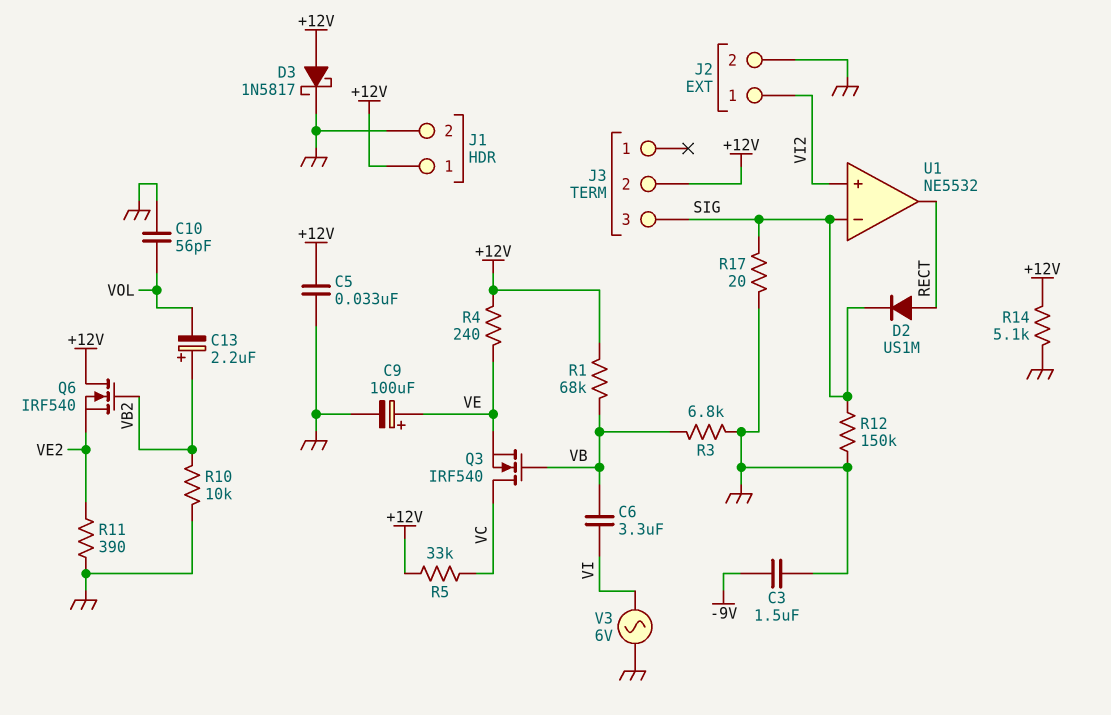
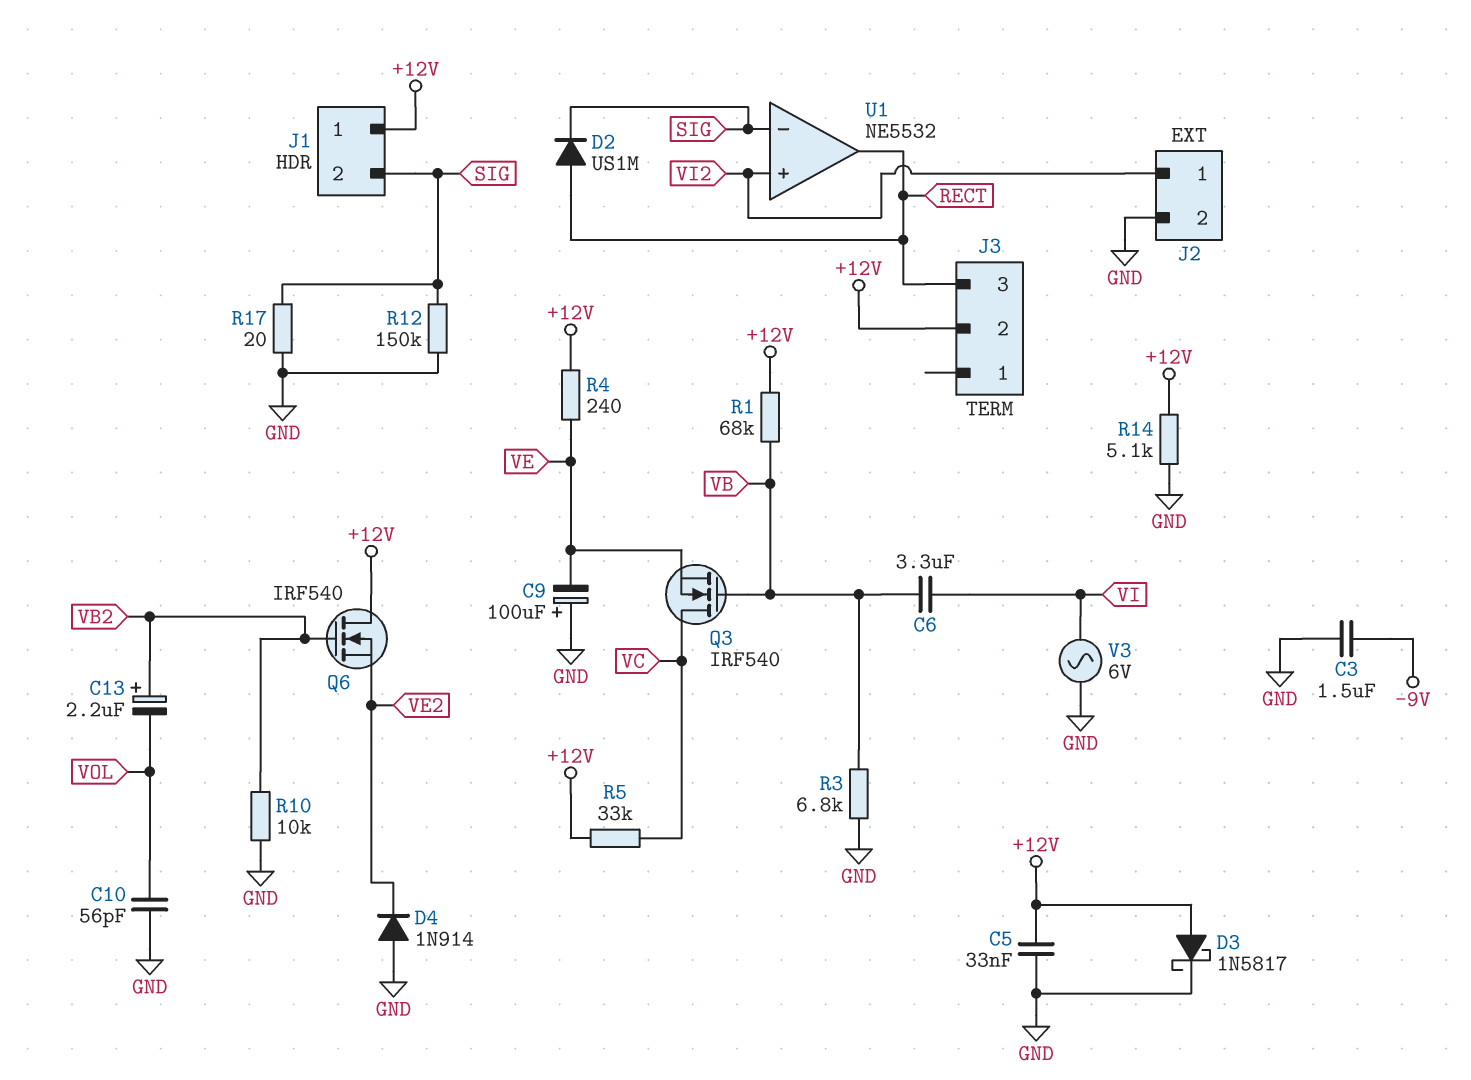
C9: 100uF (plus VE, minus GND) -> 100uF (plus GND, minus VE)
D4: none -> diode 1N914 (A GND, K VE2)
J1 pin 2: GND -> SIG
J3 pin 3: SIG -> RECT
R11: 390 (GND, VE2) -> none

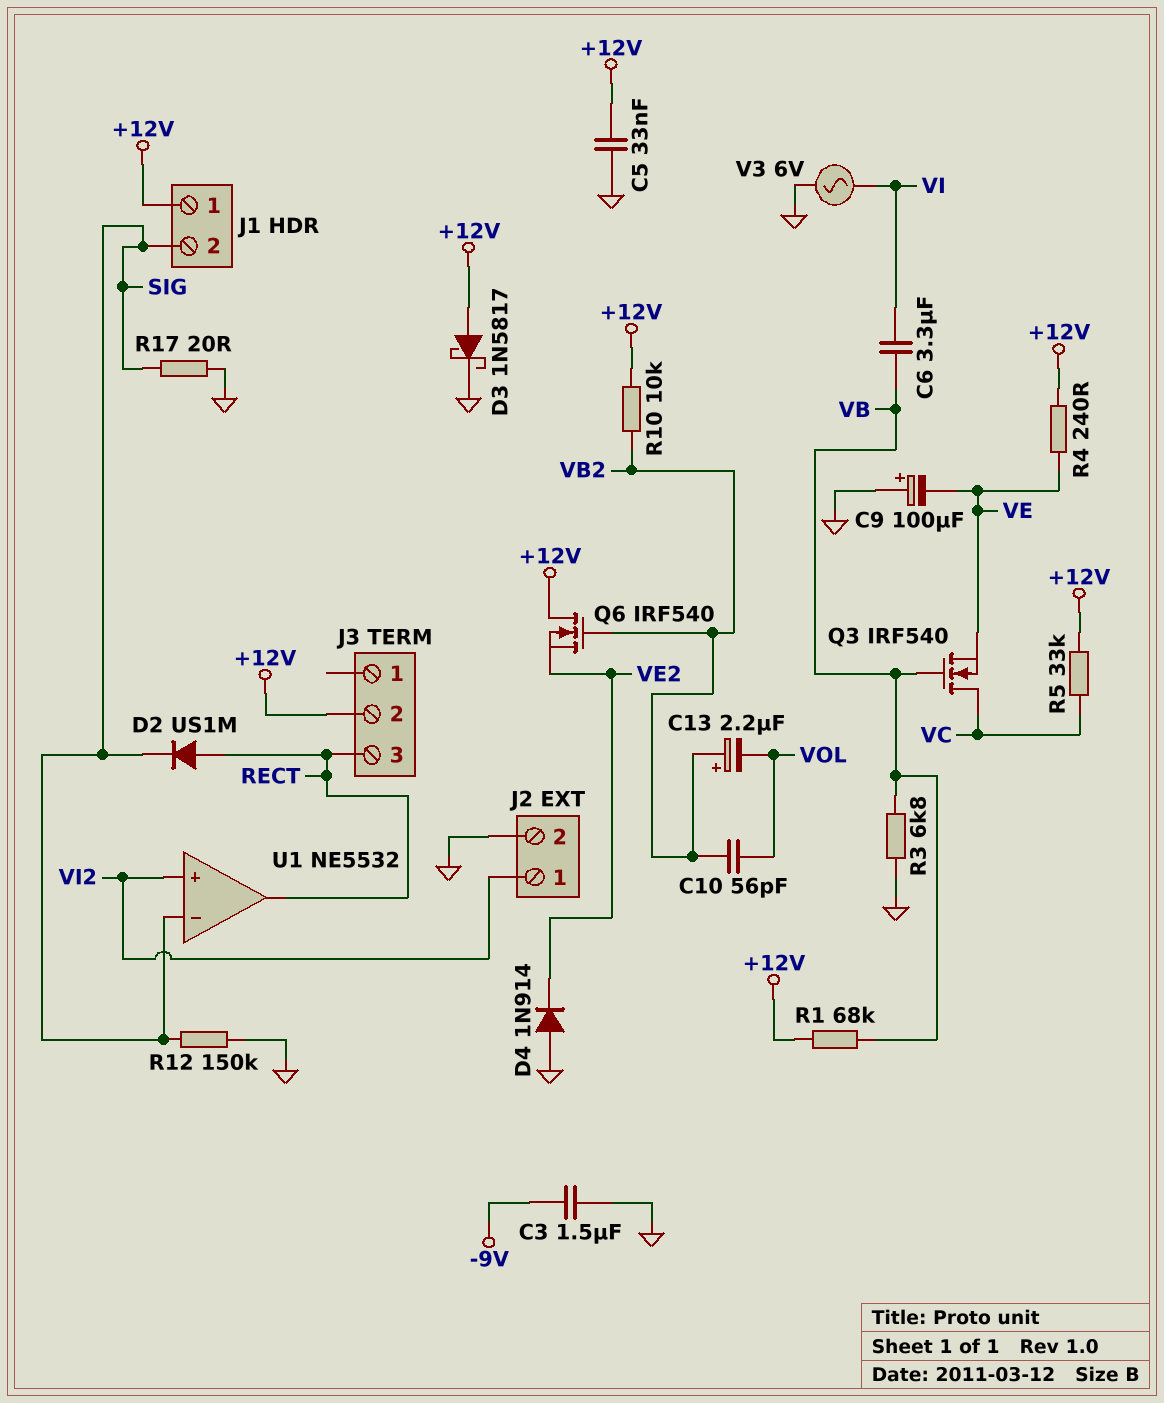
C10: 56pF (GND, VOL) -> 56pF (VB2, VOL)
R10: 10k (GND, VB2) -> 10k (+12V, VB2)
R14: 5.1k (+12V, GND) -> none

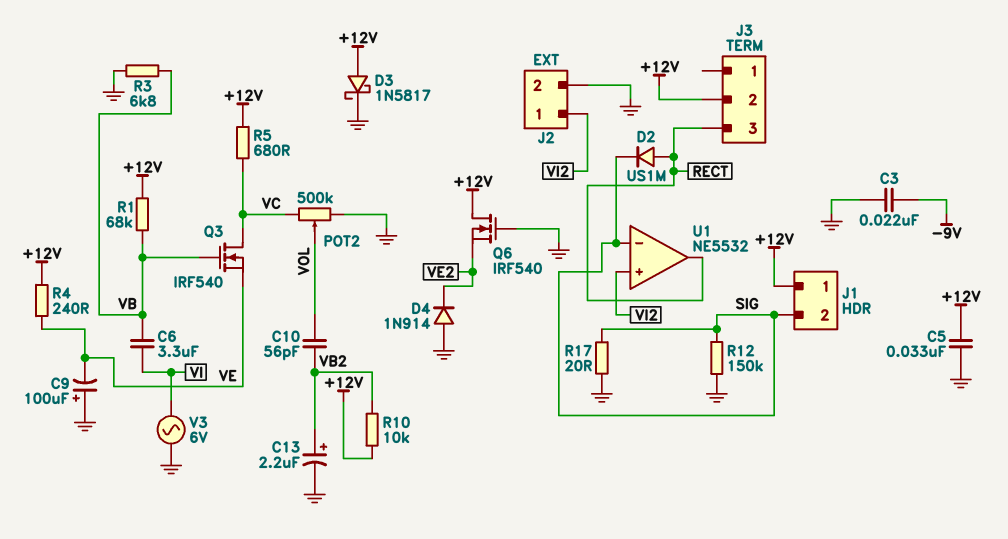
C3: 1.5uF (-9V, GND) -> 22nF (-9V, GND)
C13: 2.2uF (plus VB2, minus VOL) -> 2.2uF (plus VB2, minus GND)
POT2: none -> 500k (GND, VC, wiper VOL)
Q6: NMOS IRF540 (G VB2, D +12V, S VE2) -> NMOS IRF540 (G GND, D +12V, S VE2)
R5: 33k (+12V, VC) -> 680 (+12V, VC)

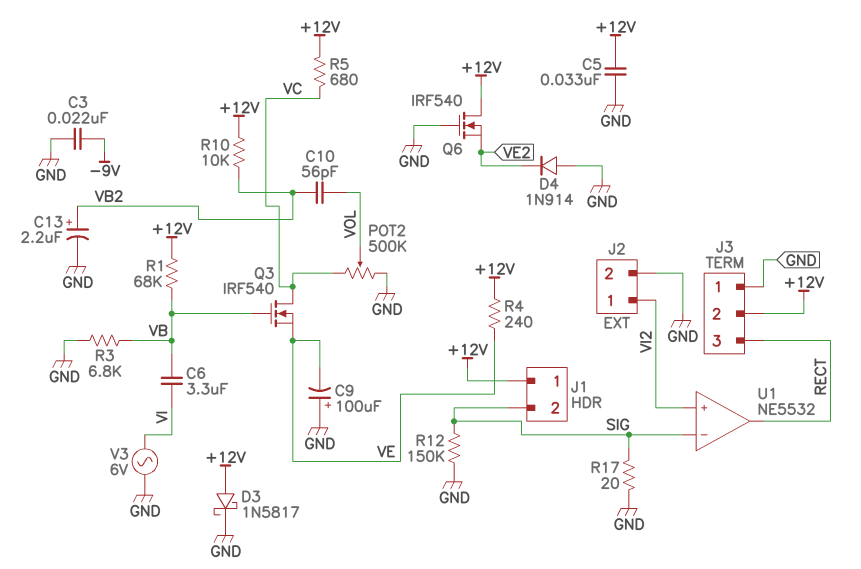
D2: diode US1M (A RECT, K SIG) -> none
J3 pin 1: none -> GND

